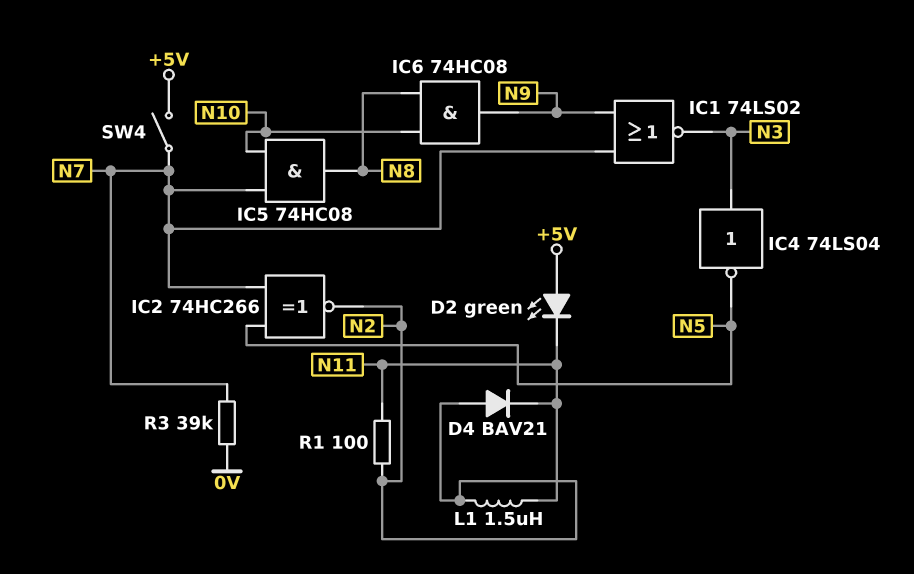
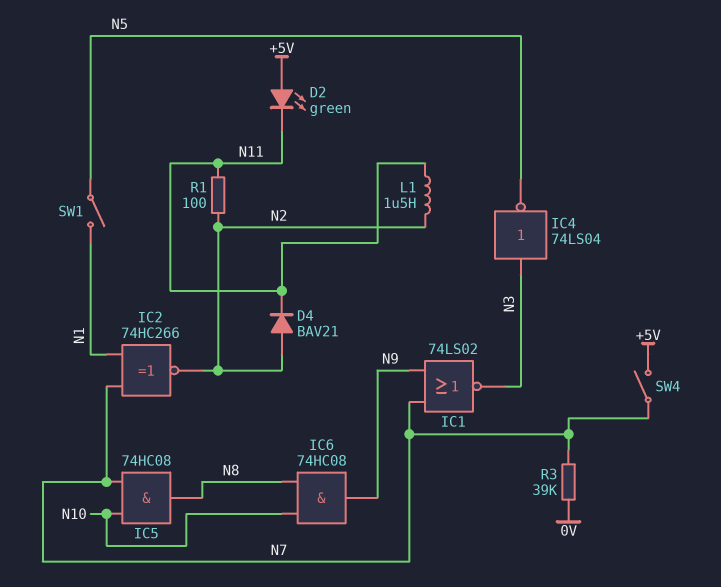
IC2: XNOR 74HC266 (in N5, in N7, out N2) -> XNOR 74HC266 (in N1, in N7, out N2)
SW1: none -> switch (N1, N5)

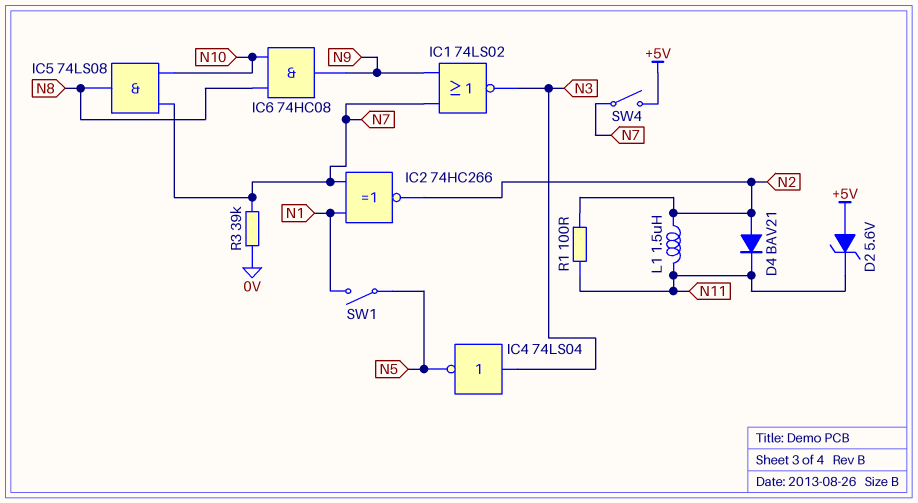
D2: LED green (A +5V, K N11) -> zener 5.6V (A +5V, K N11)
IC5: AND 74HC08 (in N7, in N10, out N8) -> AND 74LS08 (in N7, in N10, out N8)

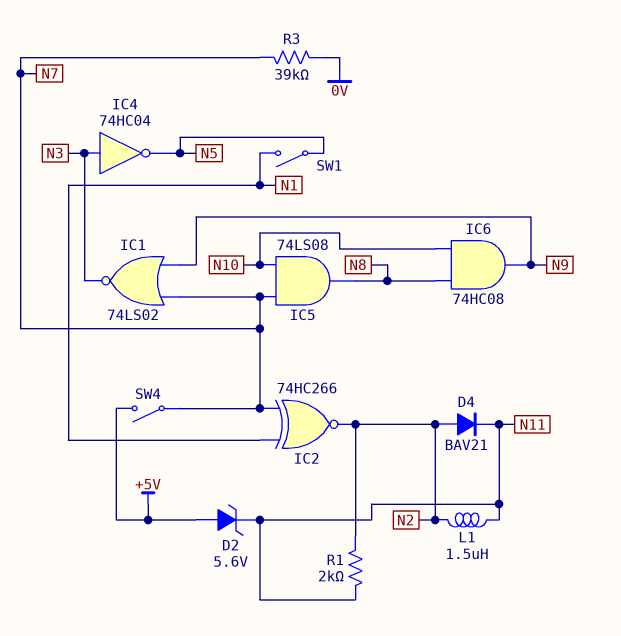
IC4: NOT 74LS04 (in N3, out N5) -> NOT 74HC04 (in N3, out N5)
R1: 100 (N2, N11) -> 2k (N2, N11)

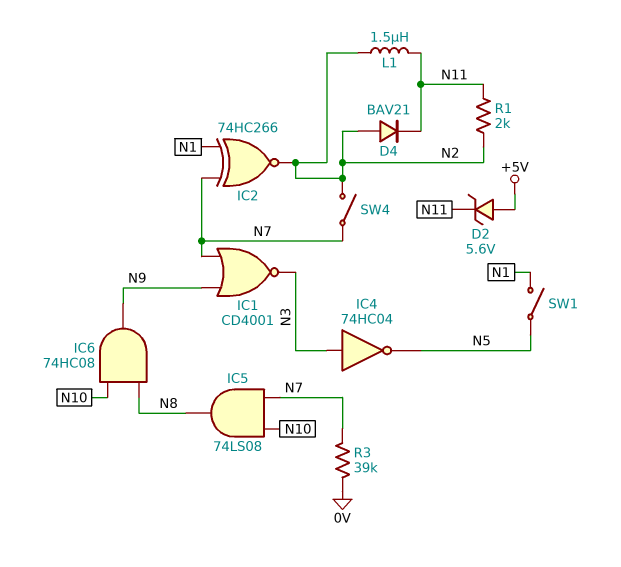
IC1: NOR 74LS02 (in N7, in N9, out N3) -> NOR CD4001 (in N7, in N9, out N3)
SW4: switch (+5V, N7) -> switch (N2, N7)

